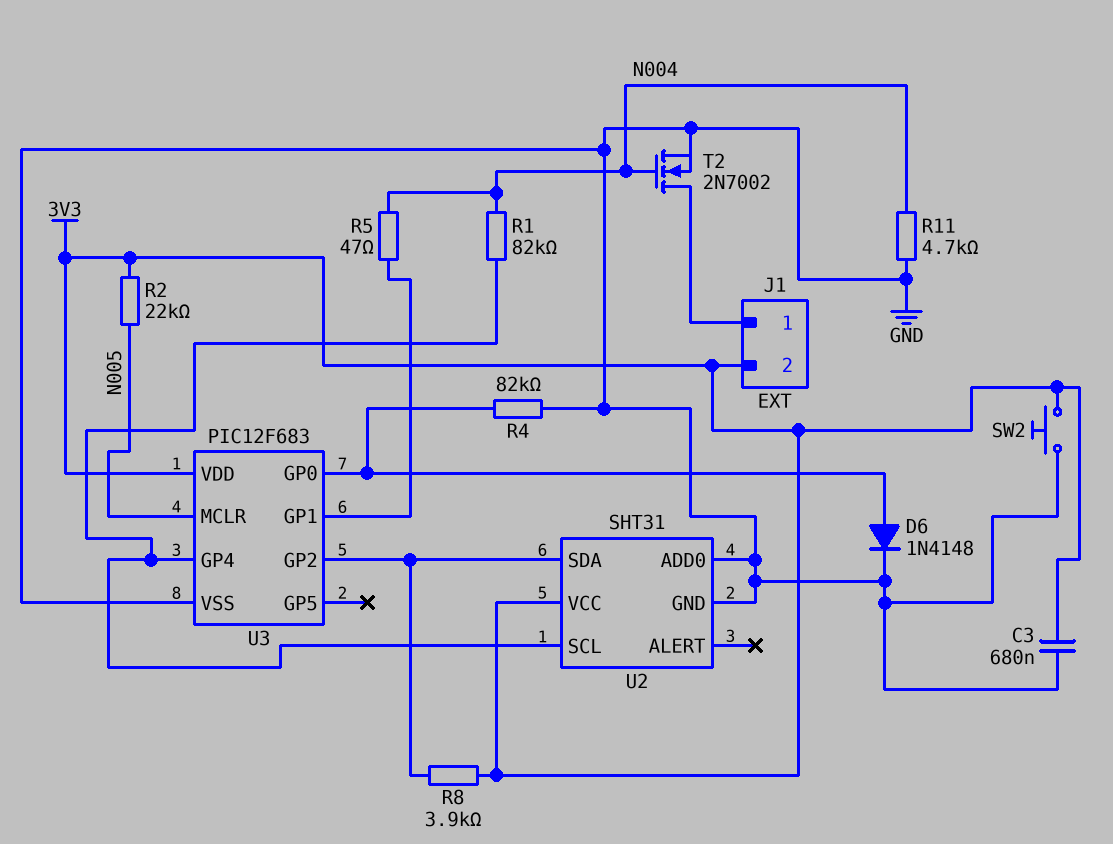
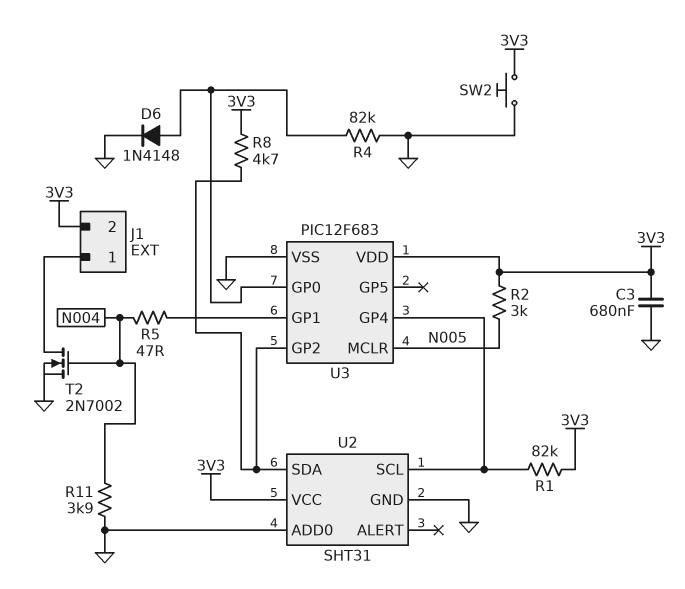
R1: 82k (N004, U2/SCL) -> 82k (3V3, U2/SCL)
R2: 22k (3V3, N005) -> 3k (3V3, N005)
R8: 3.9k (3V3, U2/SDA) -> 4.7k (3V3, U2/SDA)
R11: 4.7k (GND, N004) -> 3.9k (GND, N004)

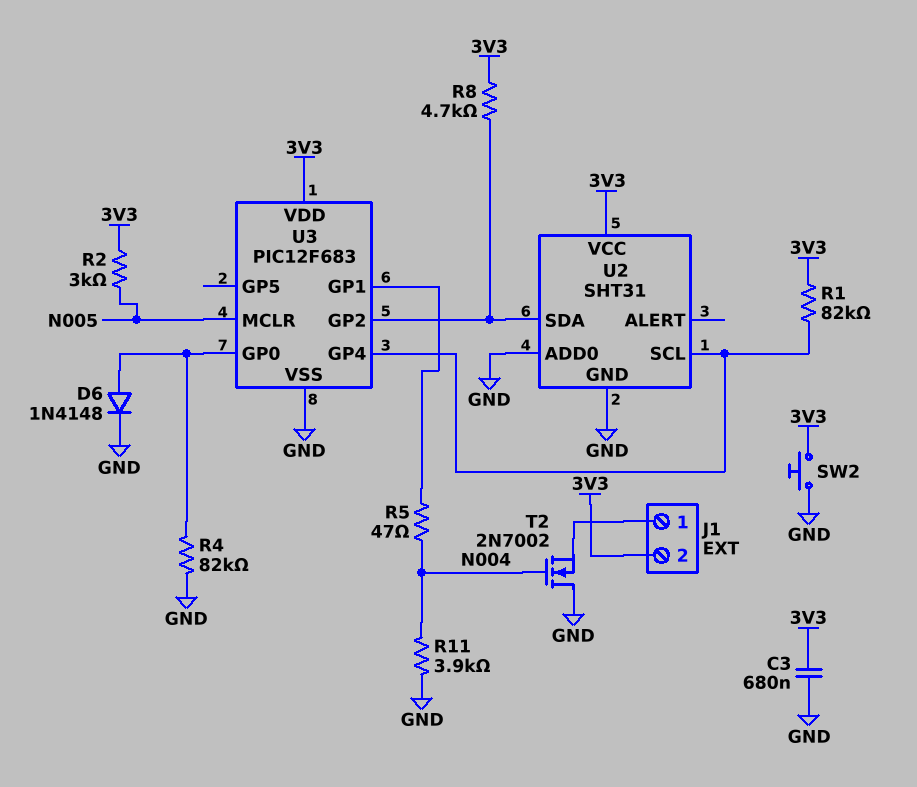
T2: NMOS 2N7002 (G N004, D J1/1, S GND) -> NMOS 2N7002 (G N004, D GND, S J1/1)

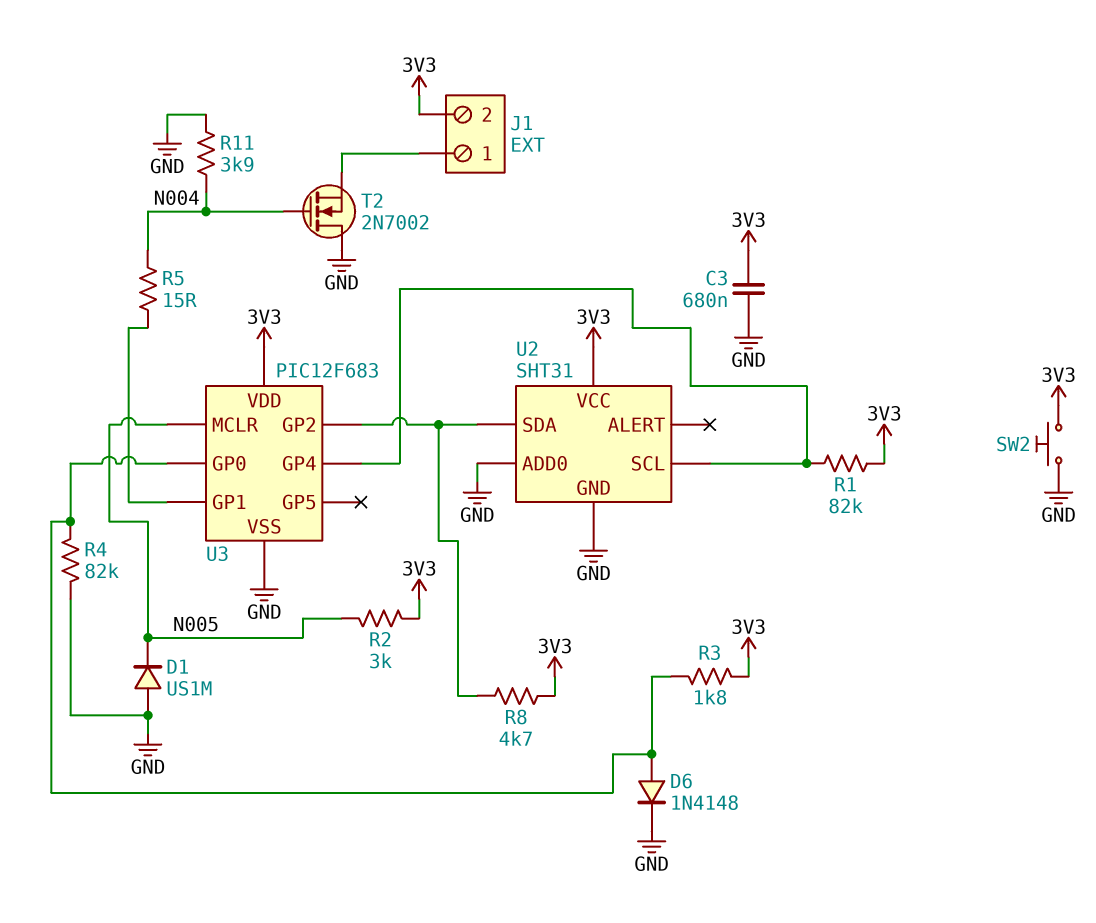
D1: none -> diode US1M (A GND, K N005)
R3: none -> 1.8k (3V3, U3/GP0)
R5: 47 (N004, U3/GP1) -> 15 (N004, U3/GP1)

